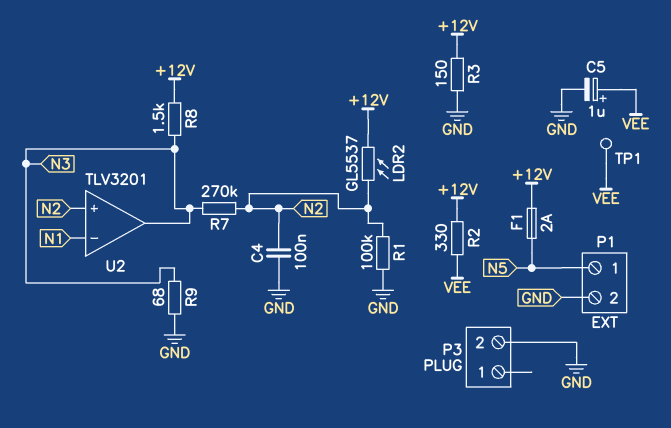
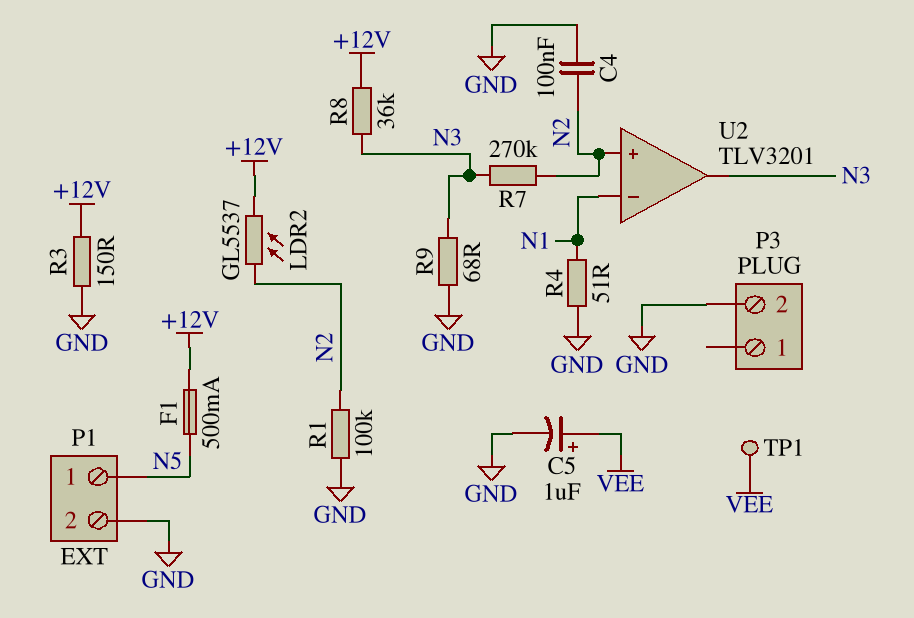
F1: 2A (+12V, N5) -> 500mA (+12V, N5)
R2: 330 (+12V, VEE) -> none
R4: none -> 51 (GND, N1)
R8: 1.5k (+12V, N3) -> 36k (+12V, N3)

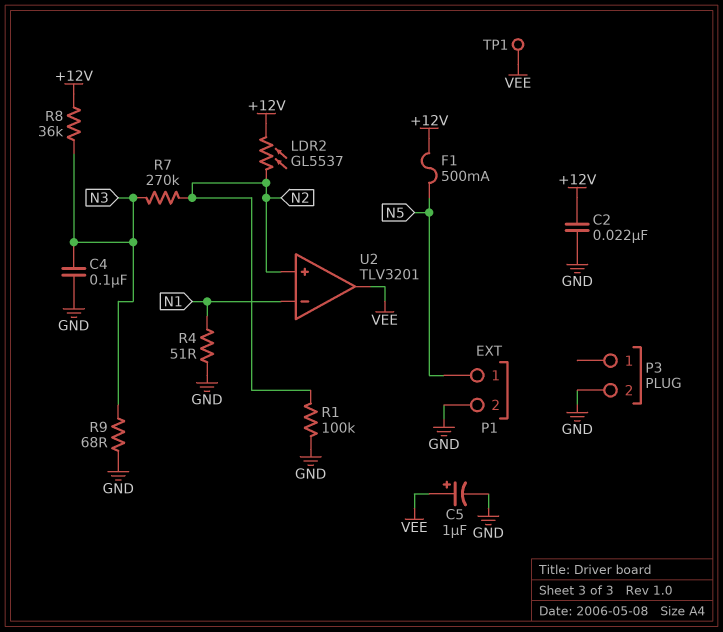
C2: none -> 22nF (+12V, GND)
C4: 100nF (GND, N2) -> 100nF (GND, N3)
R3: 150 (+12V, GND) -> none
U2 pin out: N3 -> VEE

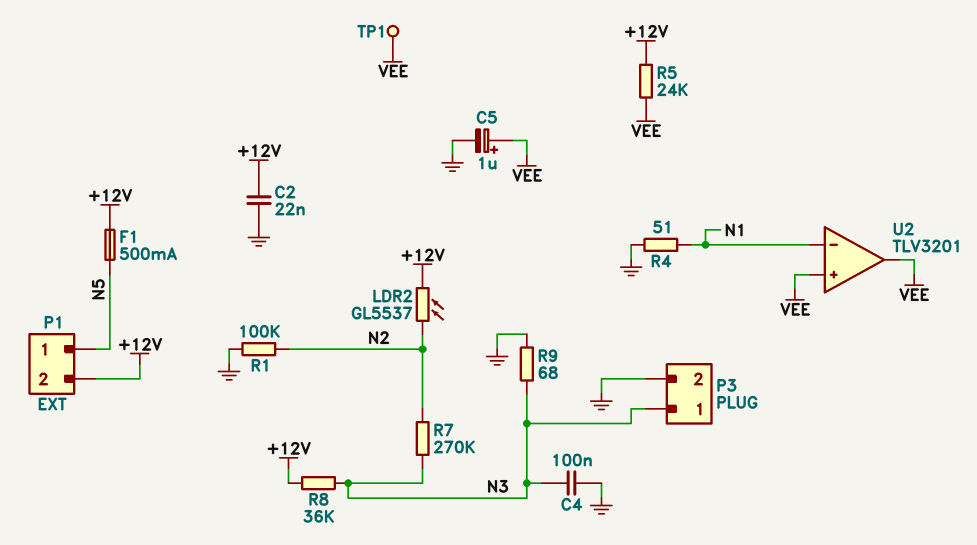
P1 pin 2: GND -> +12V
P3 pin 1: none -> N3
R5: none -> 24k (+12V, VEE)
U2 pin in+: N2 -> VEE

